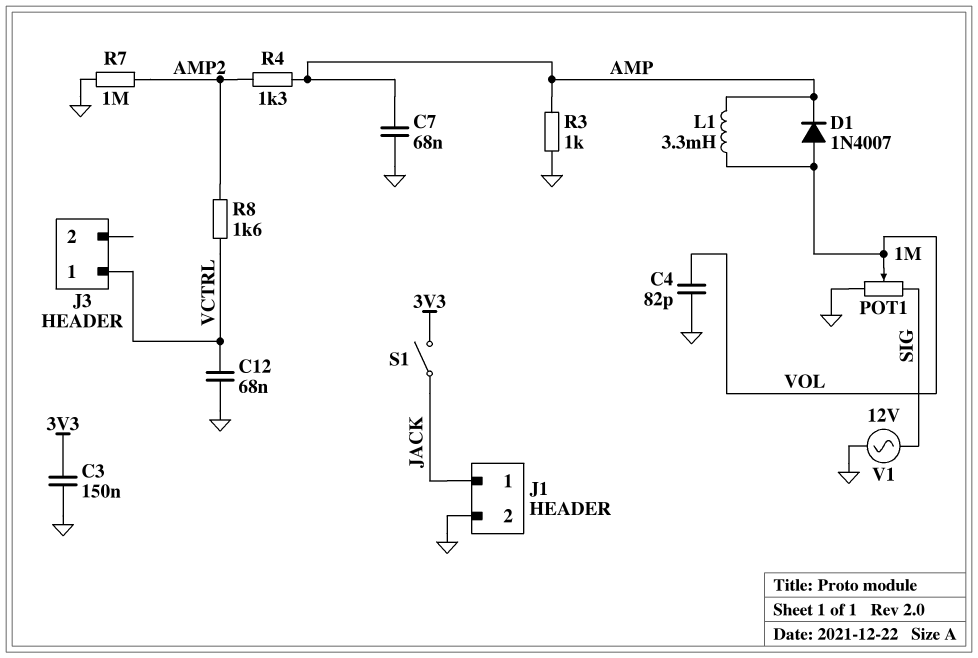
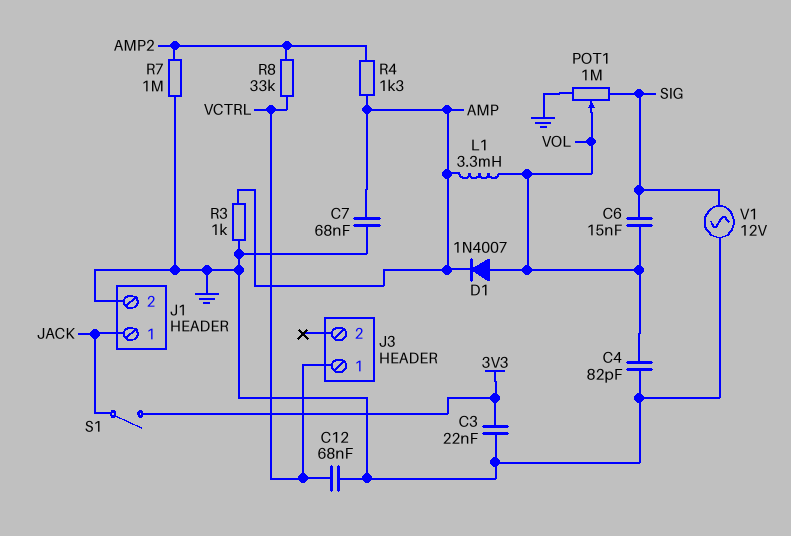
C3: 150nF (3V3, GND) -> 22nF (3V3, GND)
C6: none -> 15nF (SIG, VOL)
R8: 1.6k (AMP2, VCTRL) -> 33k (AMP2, VCTRL)

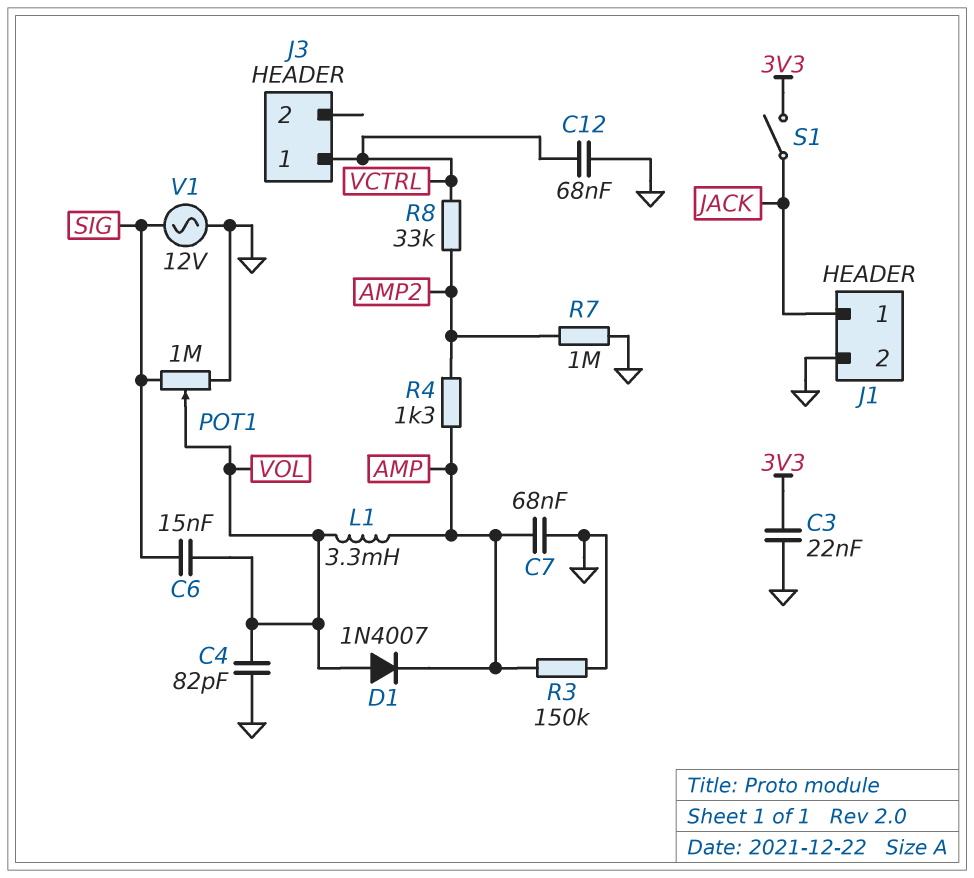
R3: 1k (AMP, GND) -> 150k (AMP, GND)

